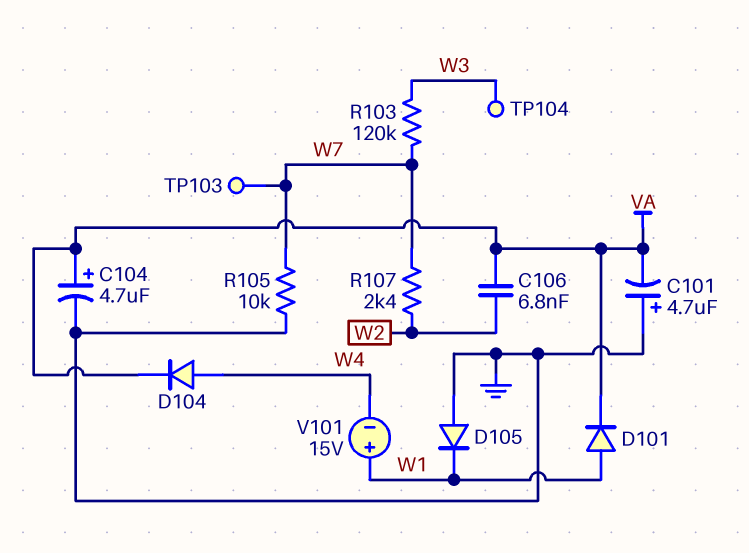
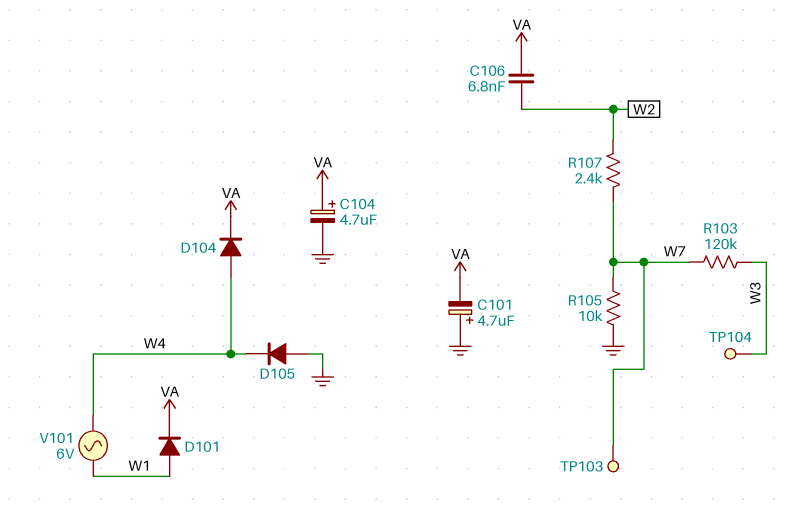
D105: diode (A GND, K W1) -> diode (A GND, K W4)
V101: 15V (plus W1, minus W4) -> AC 6V (W1, W4)

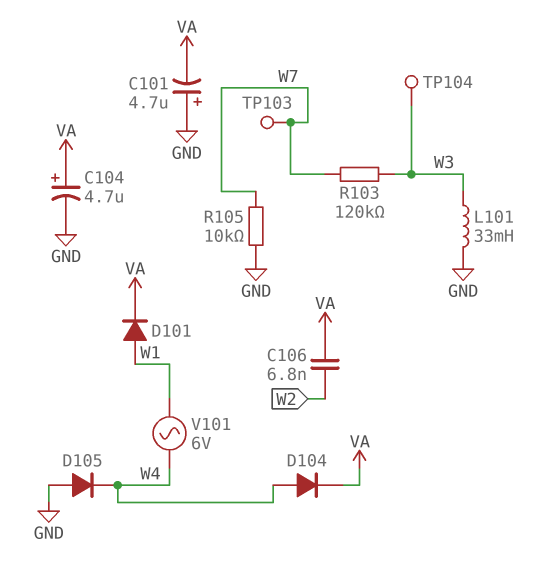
L101: none -> 33mH (GND, W3)
R107: 2.4k (W2, W7) -> none

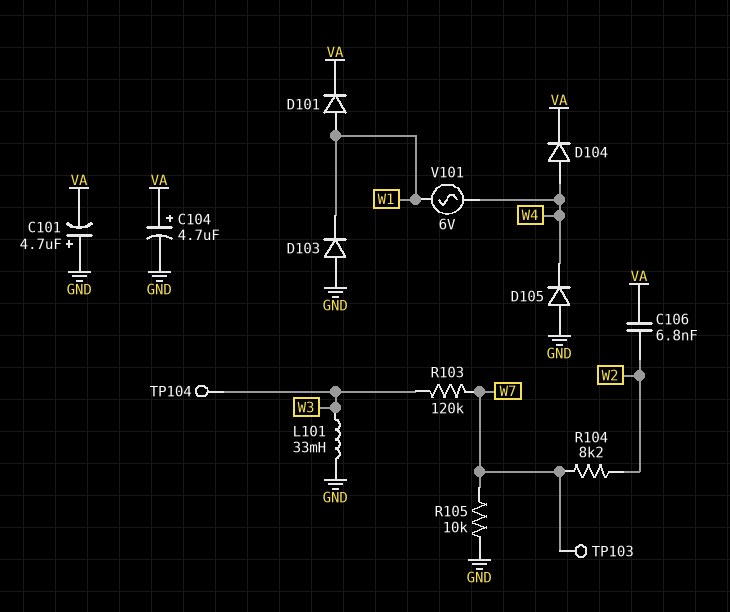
D103: none -> diode (A GND, K W1)
R104: none -> 8.2k (W2, W7)

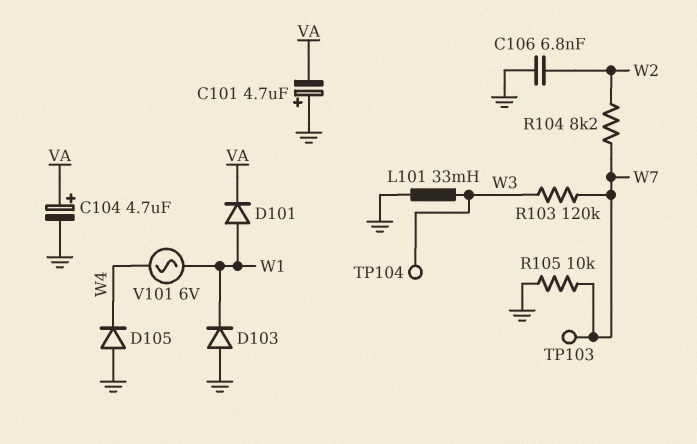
C106: 6.8nF (VA, W2) -> 6.8nF (GND, W2)
D104: diode (A W4, K VA) -> none

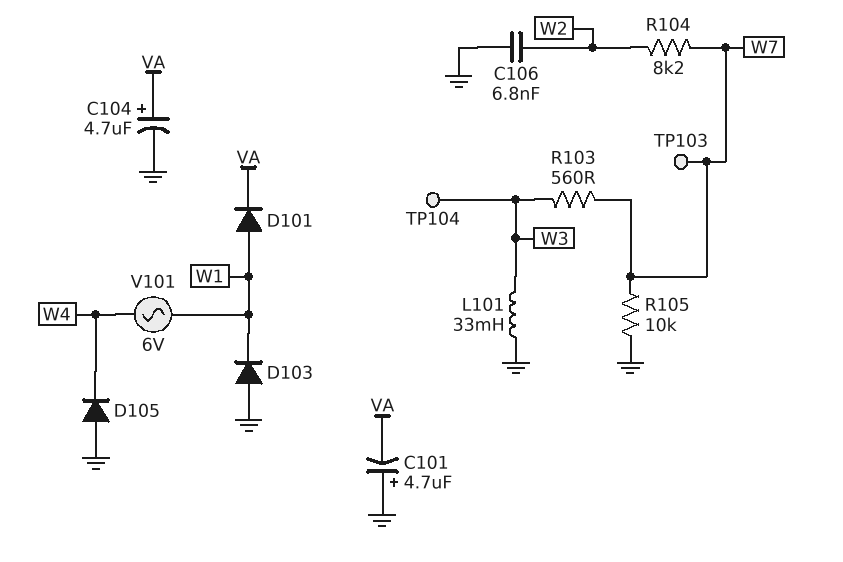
R103: 120k (W3, W7) -> 560 (W3, W7)

